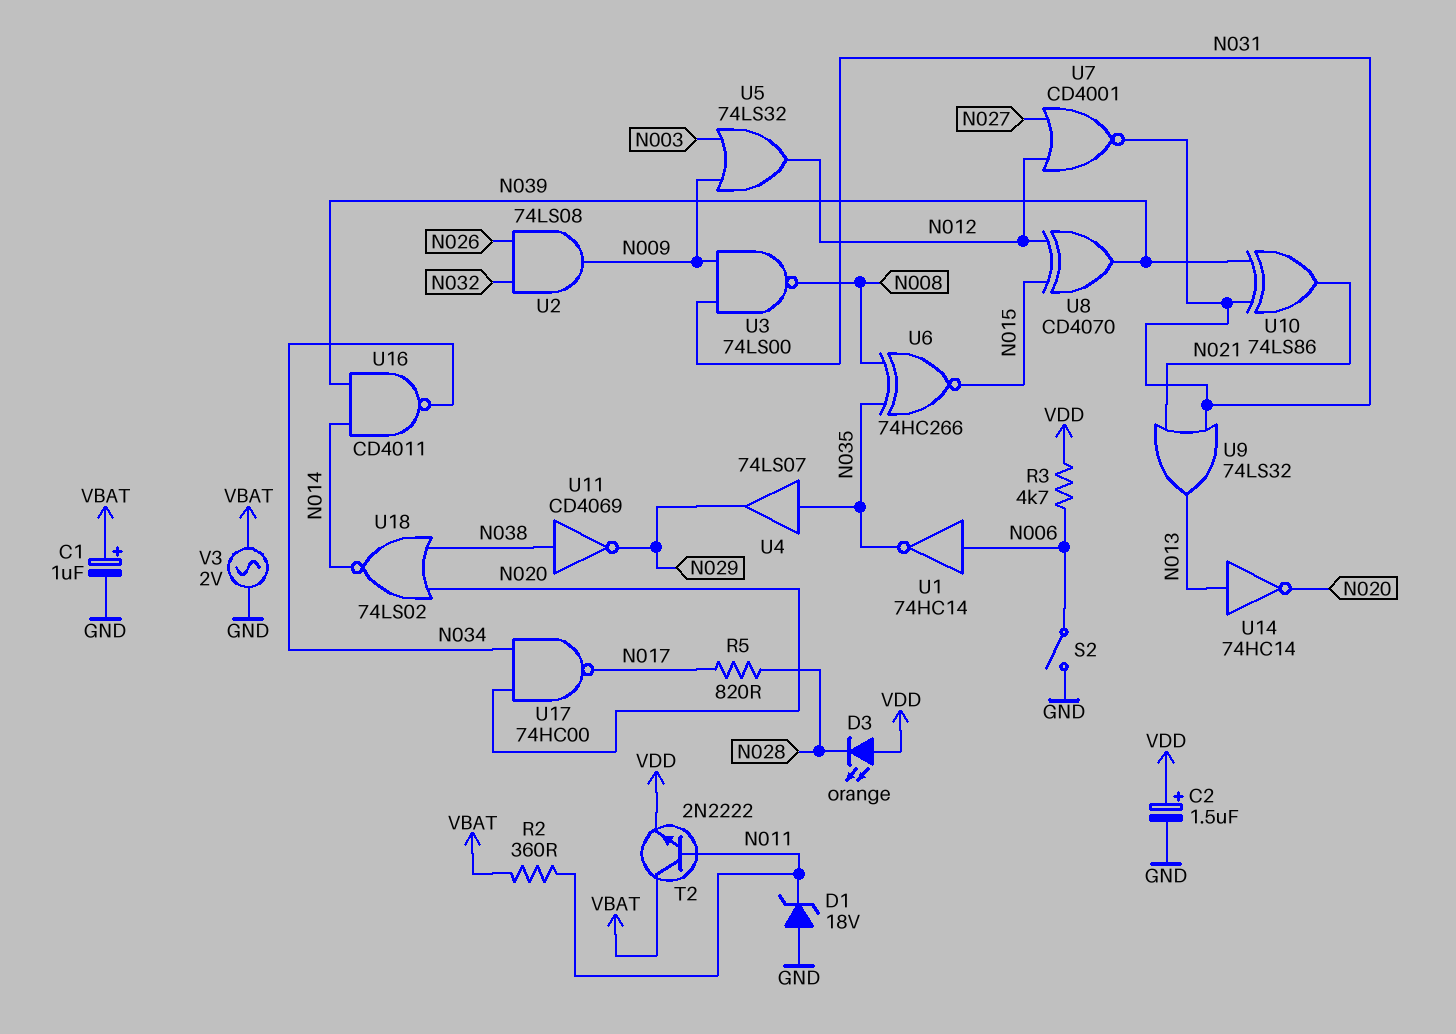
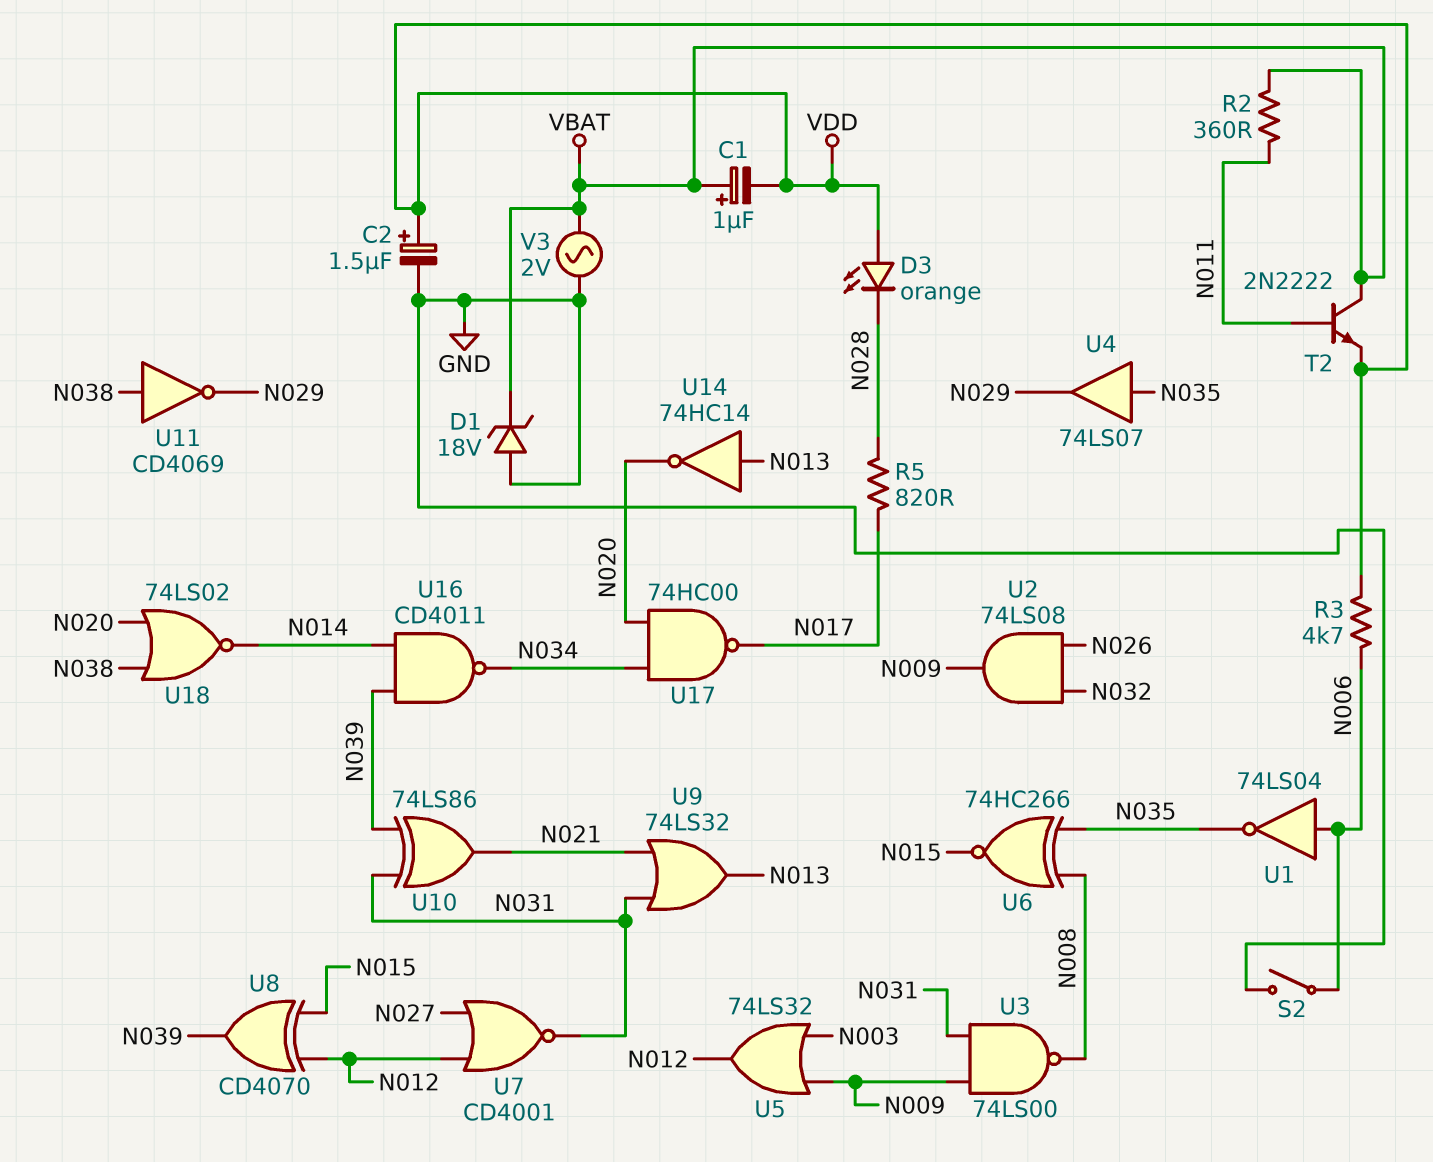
C1: 1uF (plus VBAT, minus GND) -> 1uF (plus VBAT, minus VDD)
D1: zener 18V (A GND, K N011) -> zener 18V (A GND, K VBAT)
U1: NOT 74HC14 (in N006, out N035) -> NOT 74LS04 (in N006, out N035)

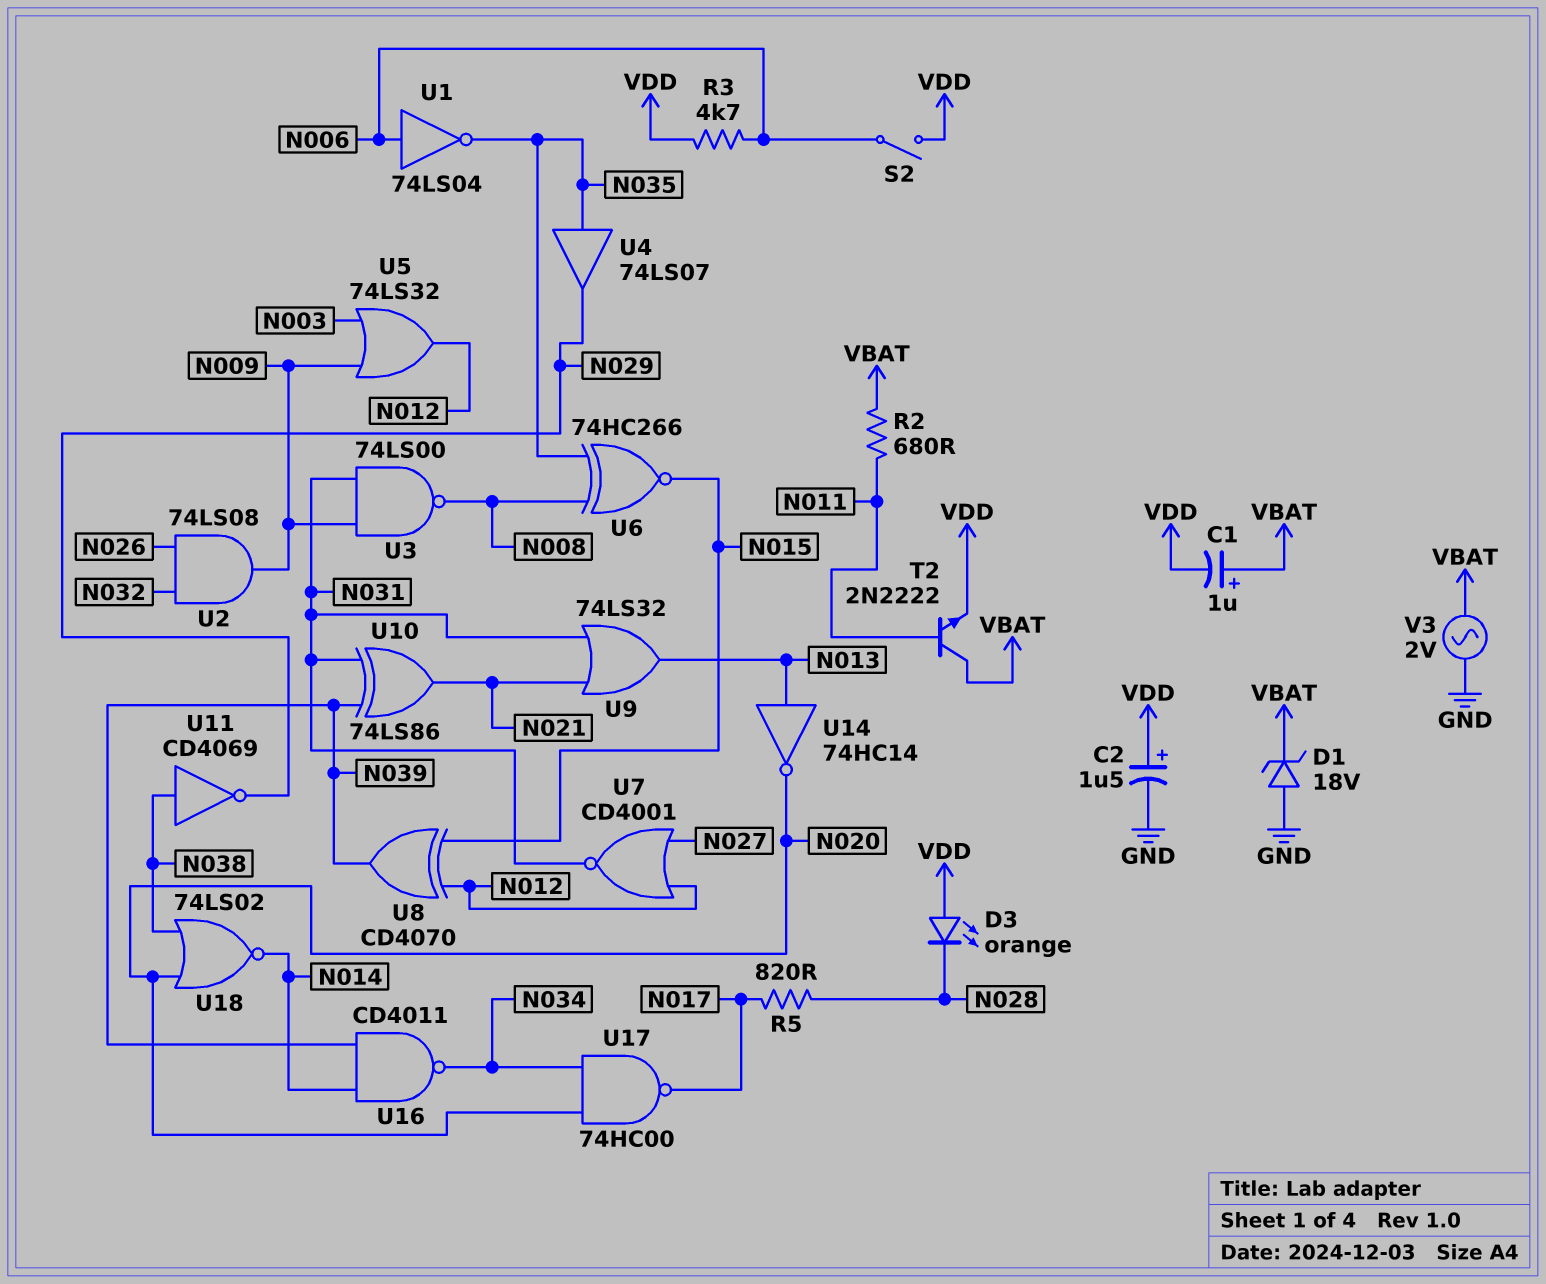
R2: 360 (N011, VBAT) -> 680 (N011, VBAT)
S2: switch (GND, N006) -> switch (N006, VDD)

